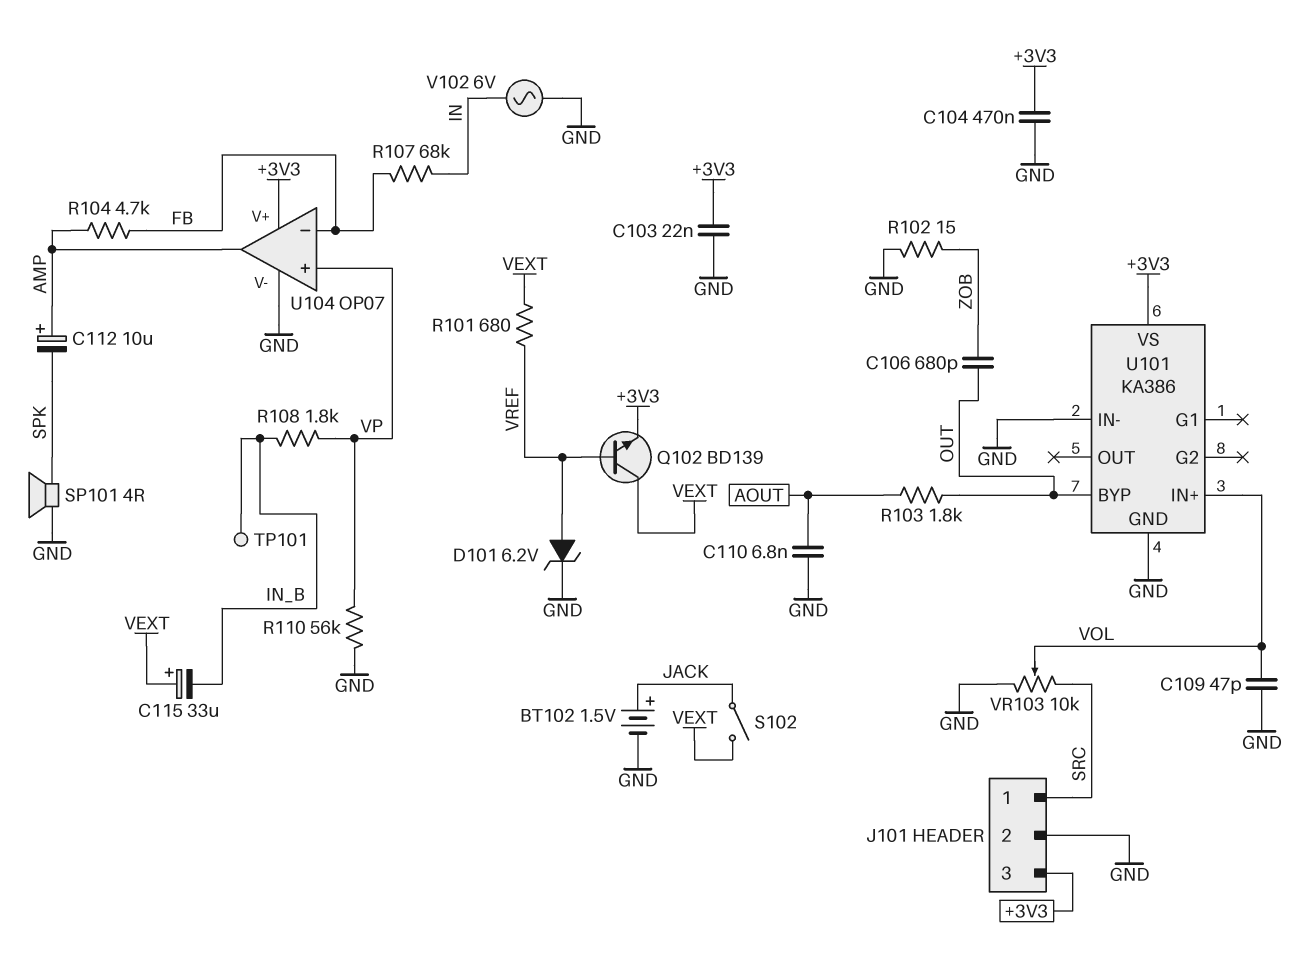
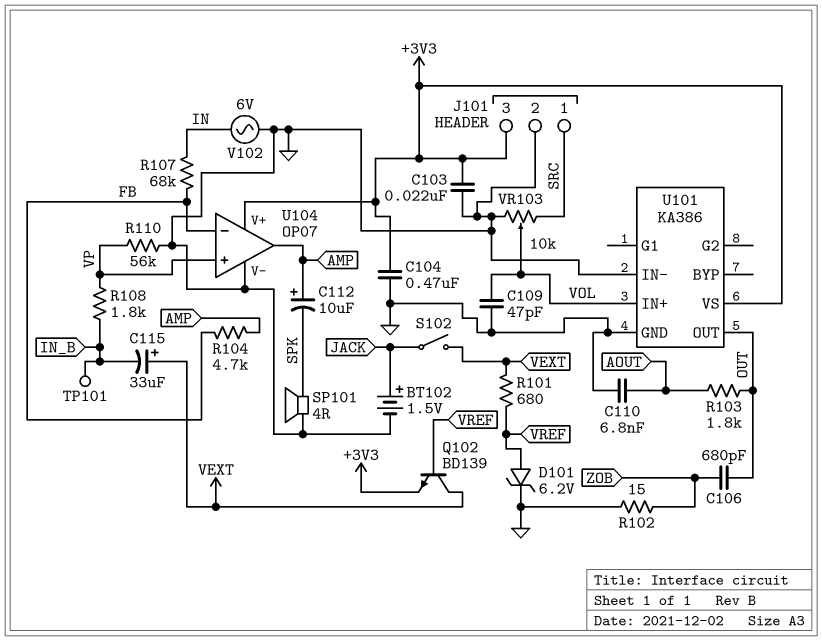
U101 pin BYP: OUT -> none
U101 pin OUT: none -> OUT

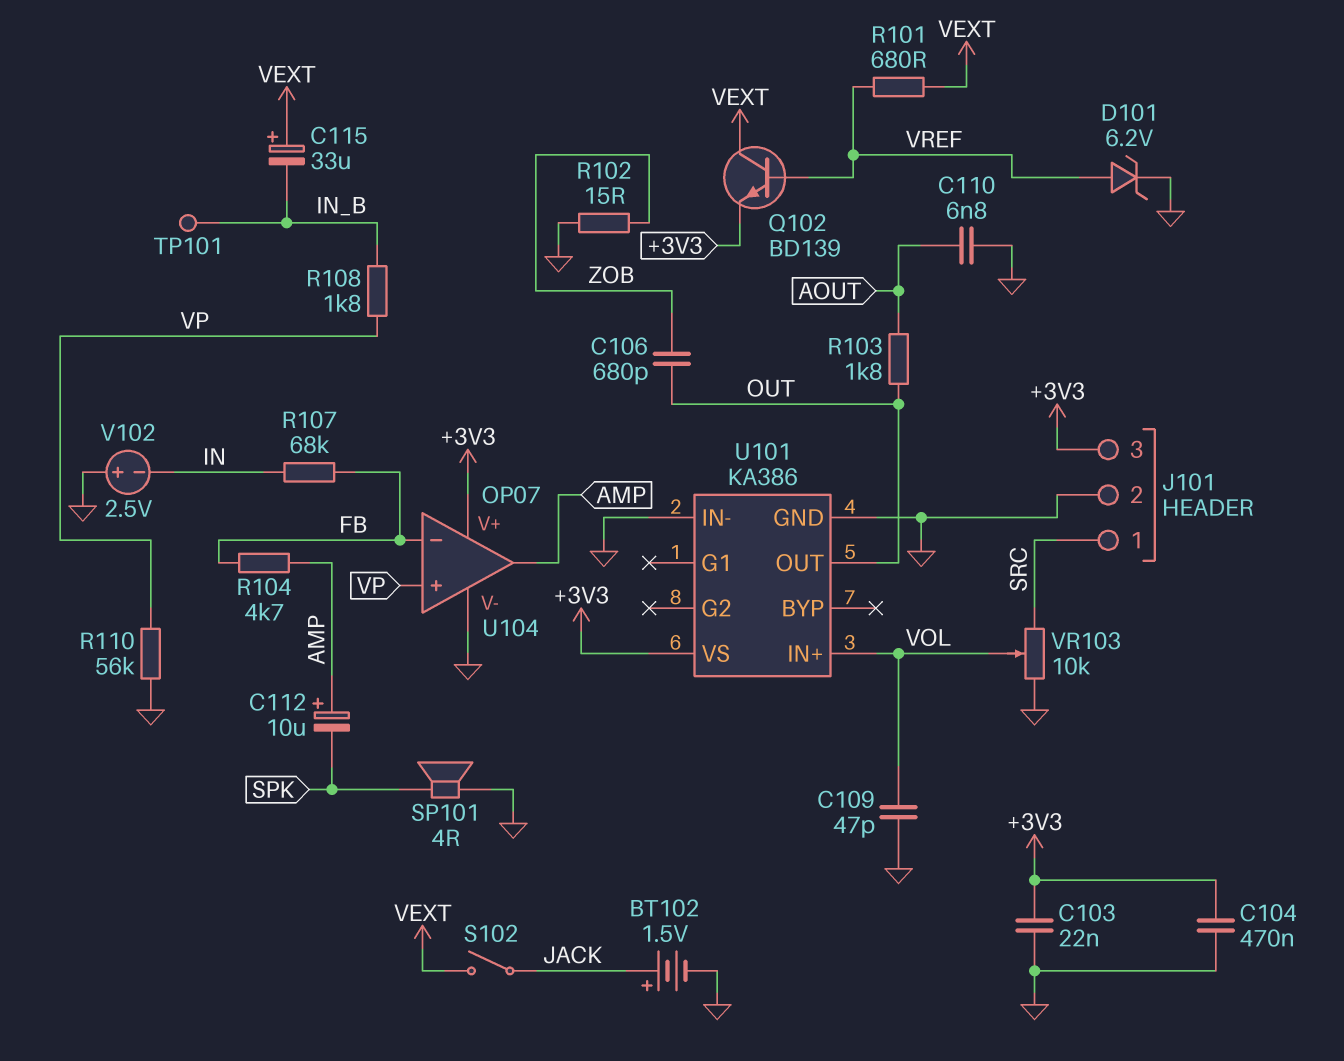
V102: AC 6V (GND, IN) -> 2.5V (plus GND, minus IN)

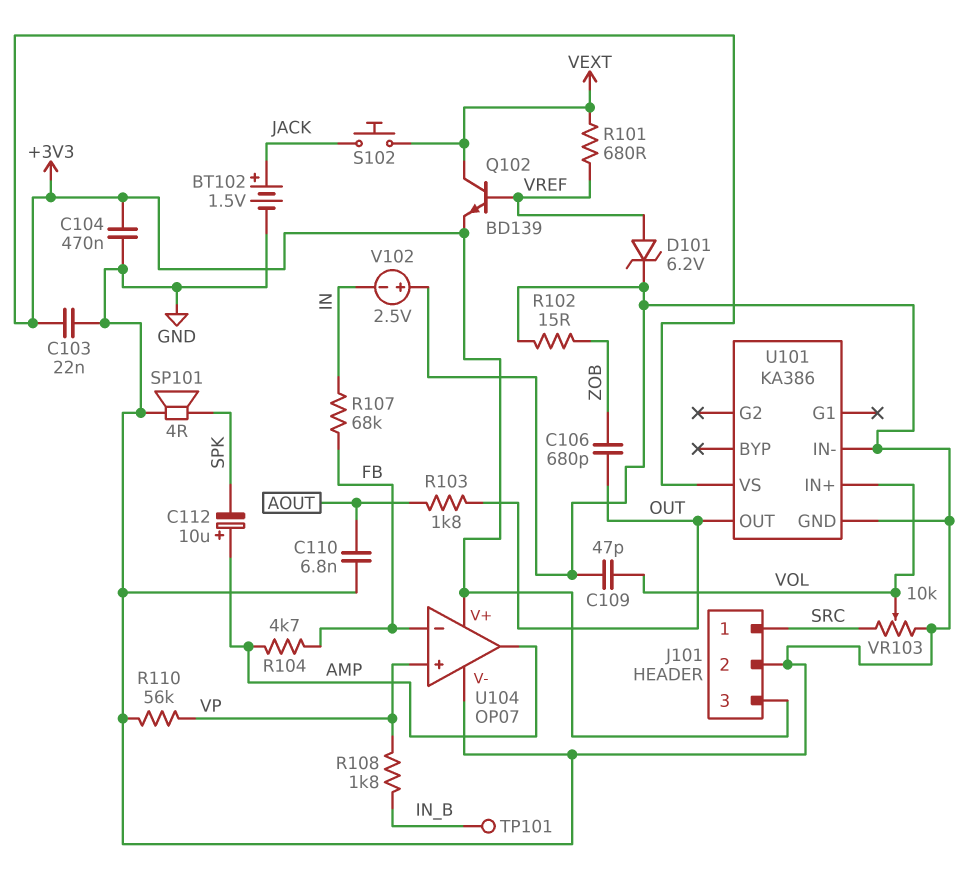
C115: 33uF (plus VEXT, minus IN_B) -> none
S102: switch (JACK, VEXT) -> button (JACK, VEXT)

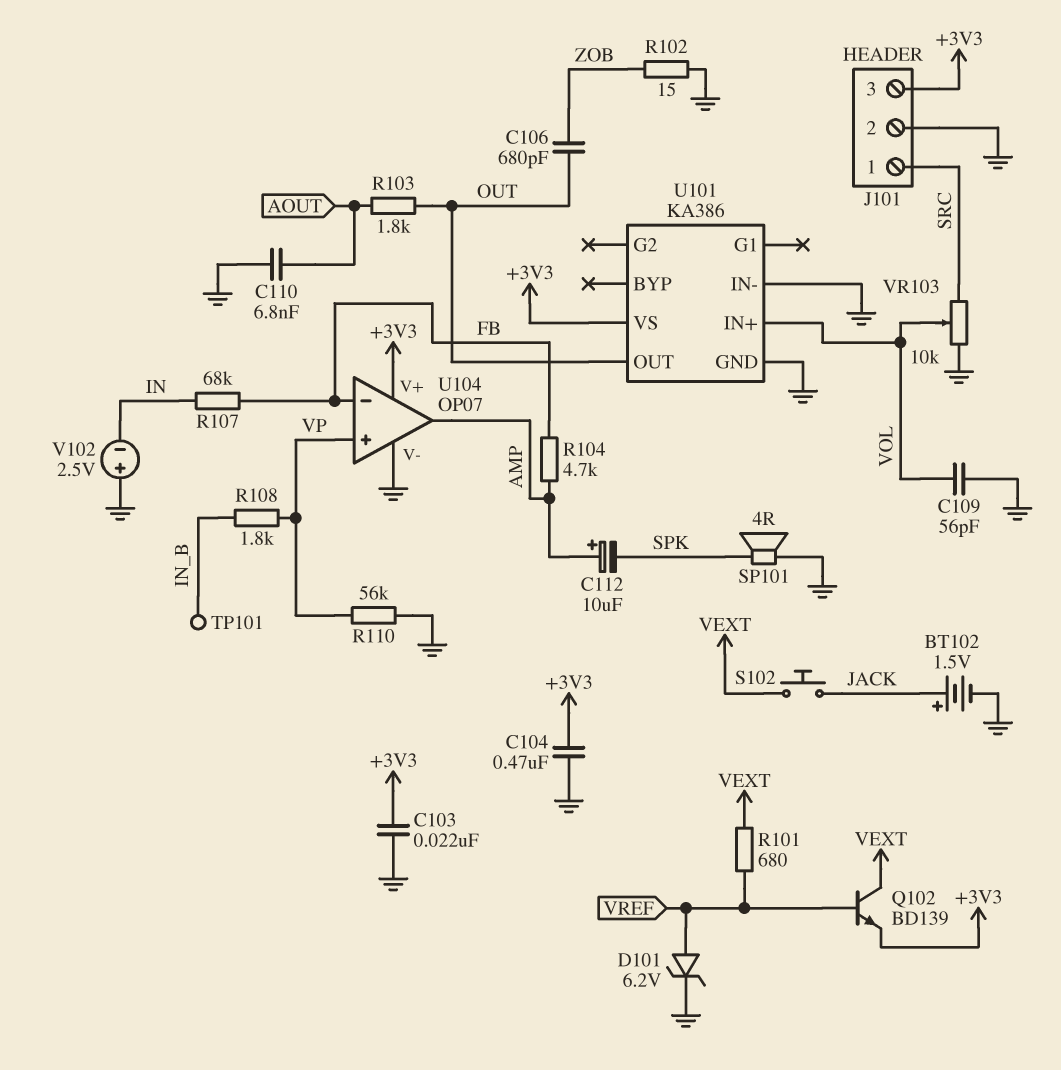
C109: 47pF (GND, VOL) -> 56pF (GND, VOL)

